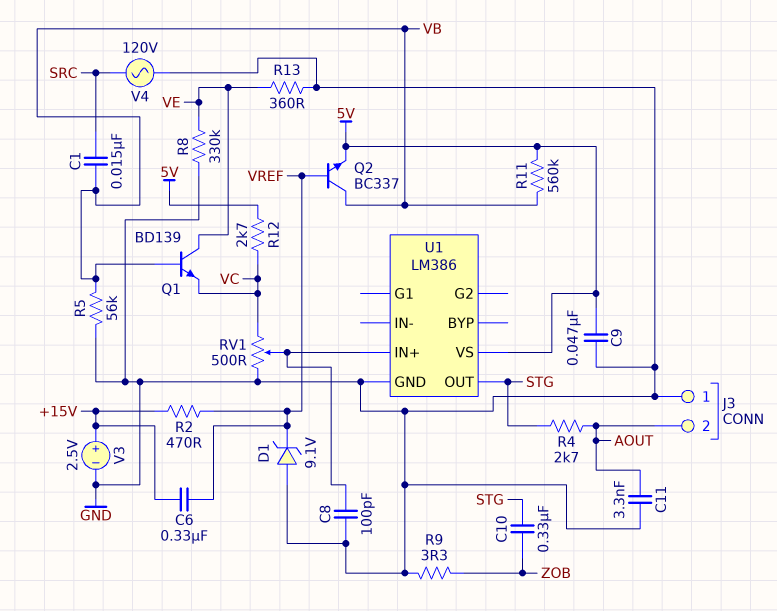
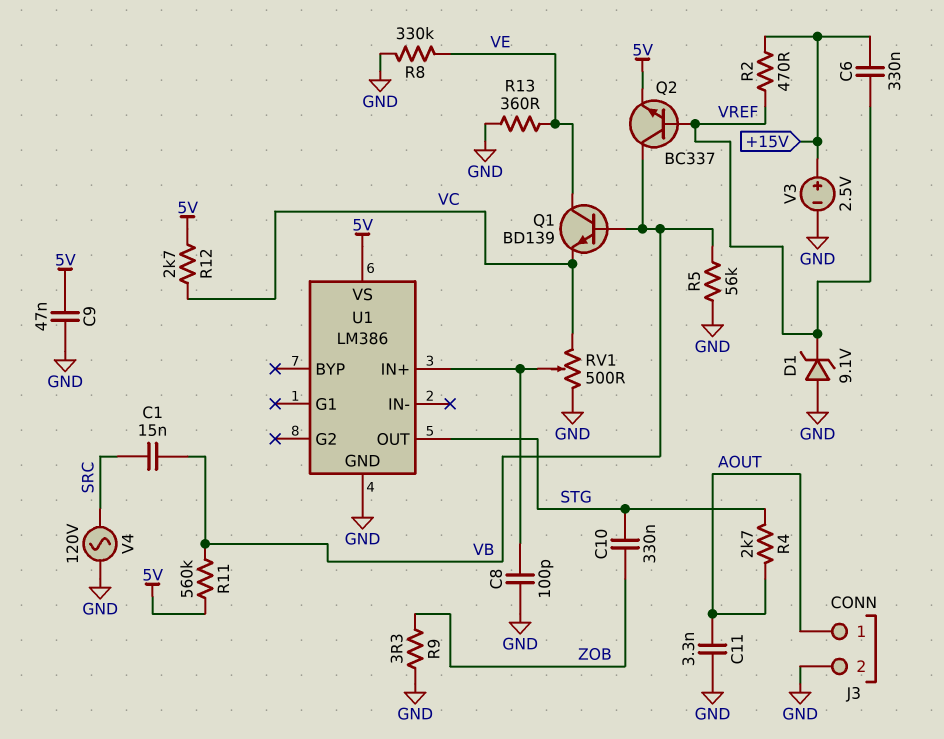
J3 pin 1: GND -> AOUT
J3 pin 2: AOUT -> GND

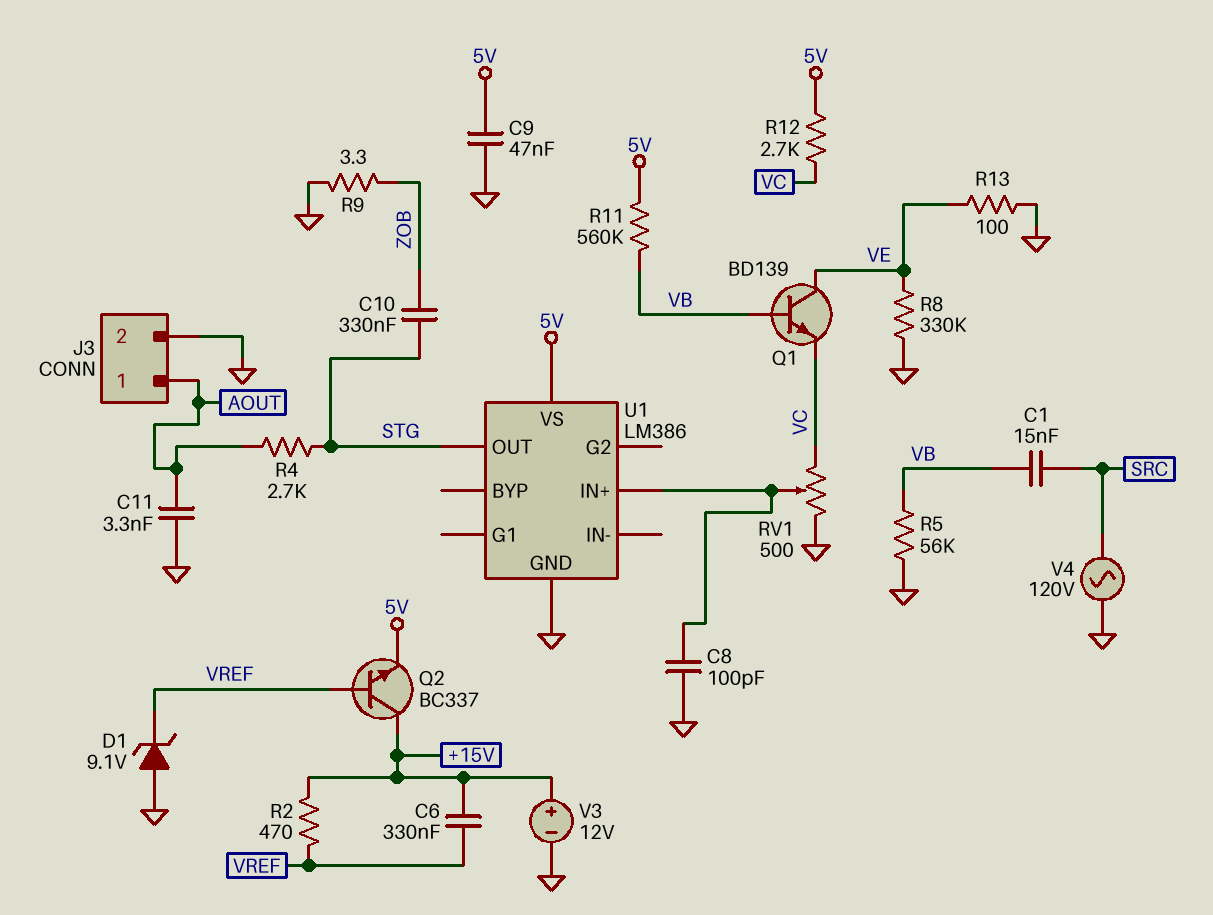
Q2: NPN BC337 (B VREF, C VB, E 5V) -> NPN BC337 (B VREF, C +15V, E 5V)
R13: 360 (GND, VE) -> 100 (GND, VE)
V3: 2.5V (plus +15V, minus GND) -> 12V (plus +15V, minus GND)

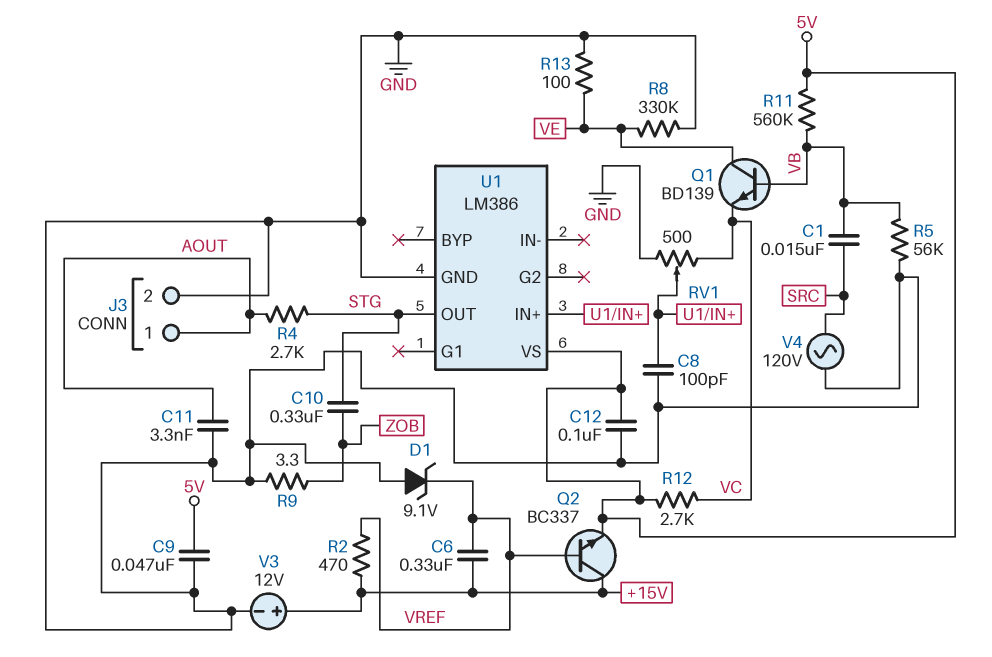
C12: none -> 100nF (5V, GND)

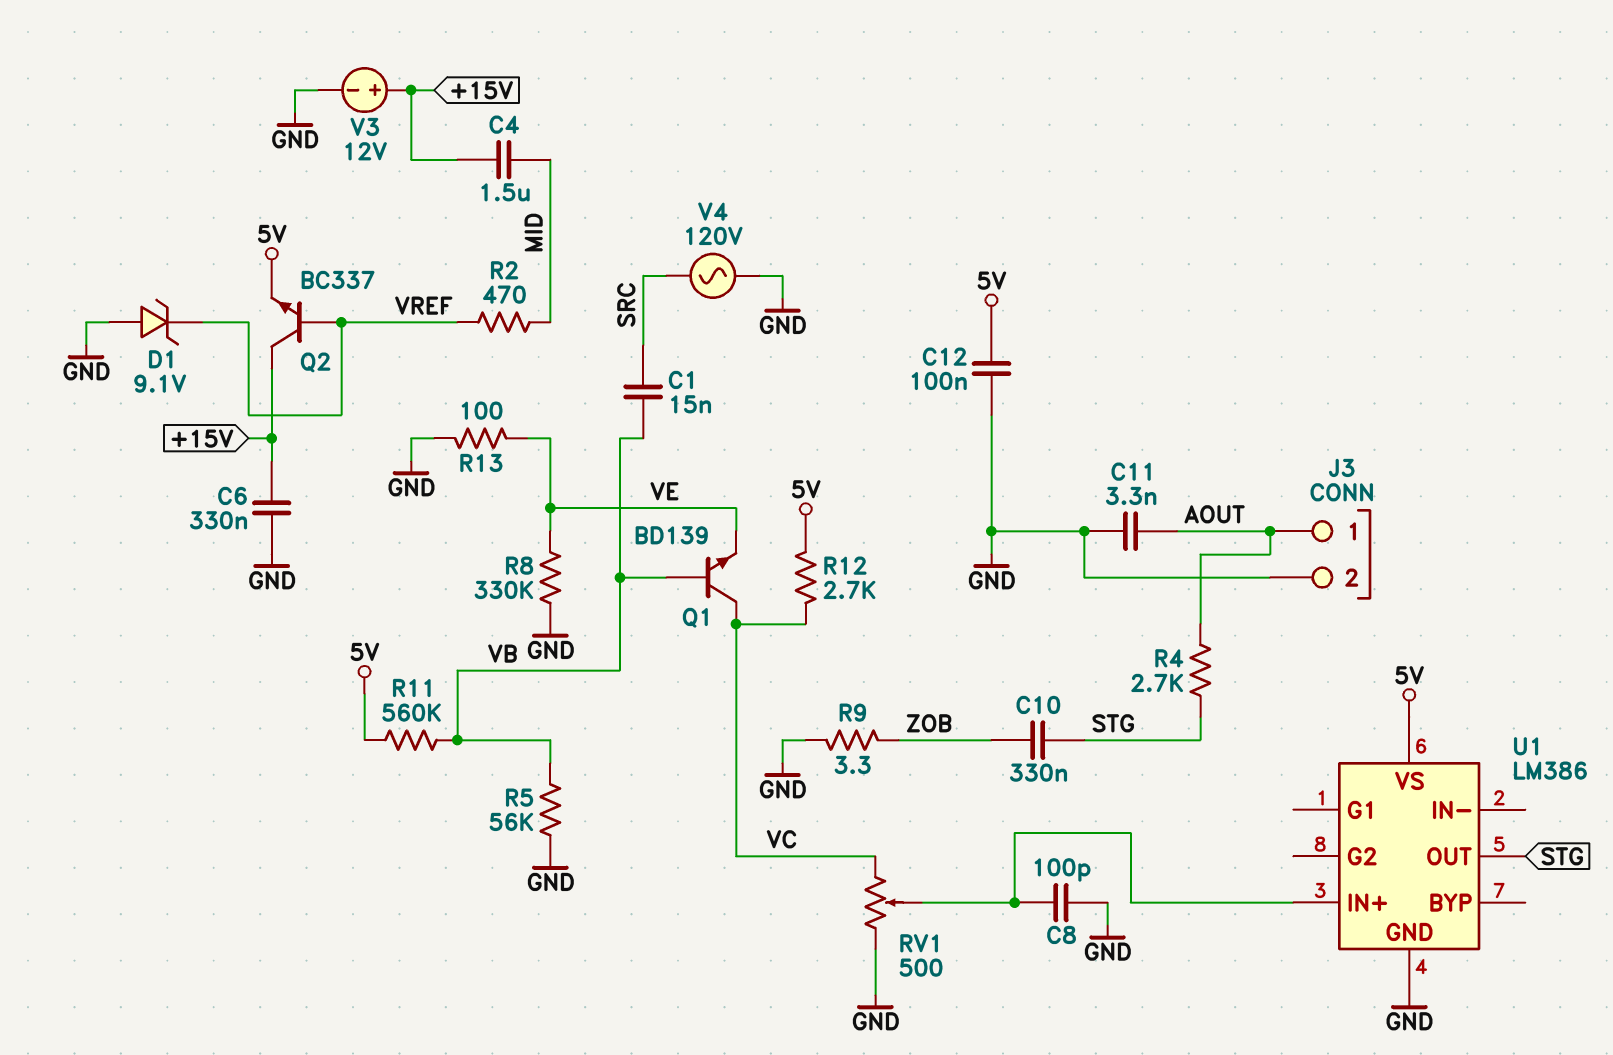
C4: none -> 1.5uF (+15V, MID)
C6: 330nF (+15V, VREF) -> 330nF (+15V, GND)
C9: 47nF (5V, GND) -> none
Q1: NPN BD139 (B VB, C VE, E VC) -> NPN BD139 (B VB, C VC, E VE)
R2: 470 (+15V, VREF) -> 470 (MID, VREF)

